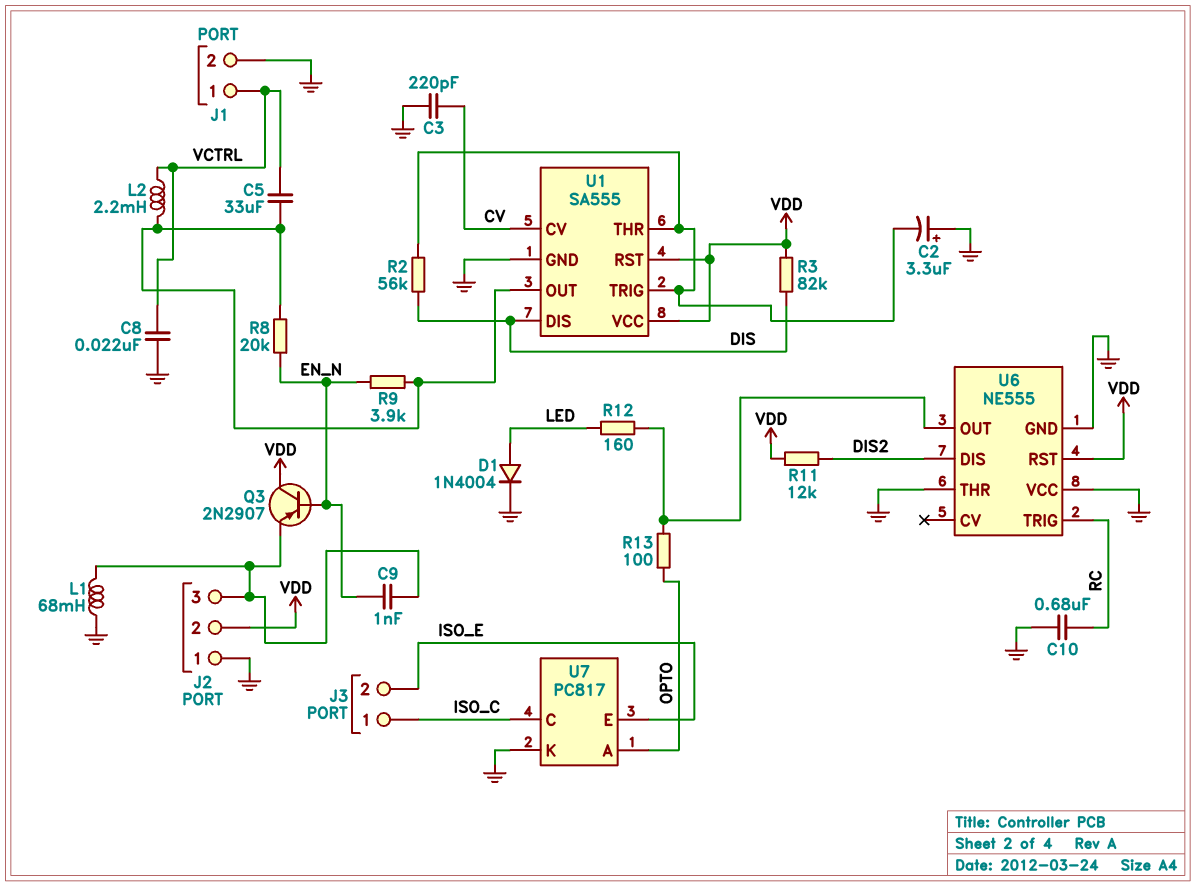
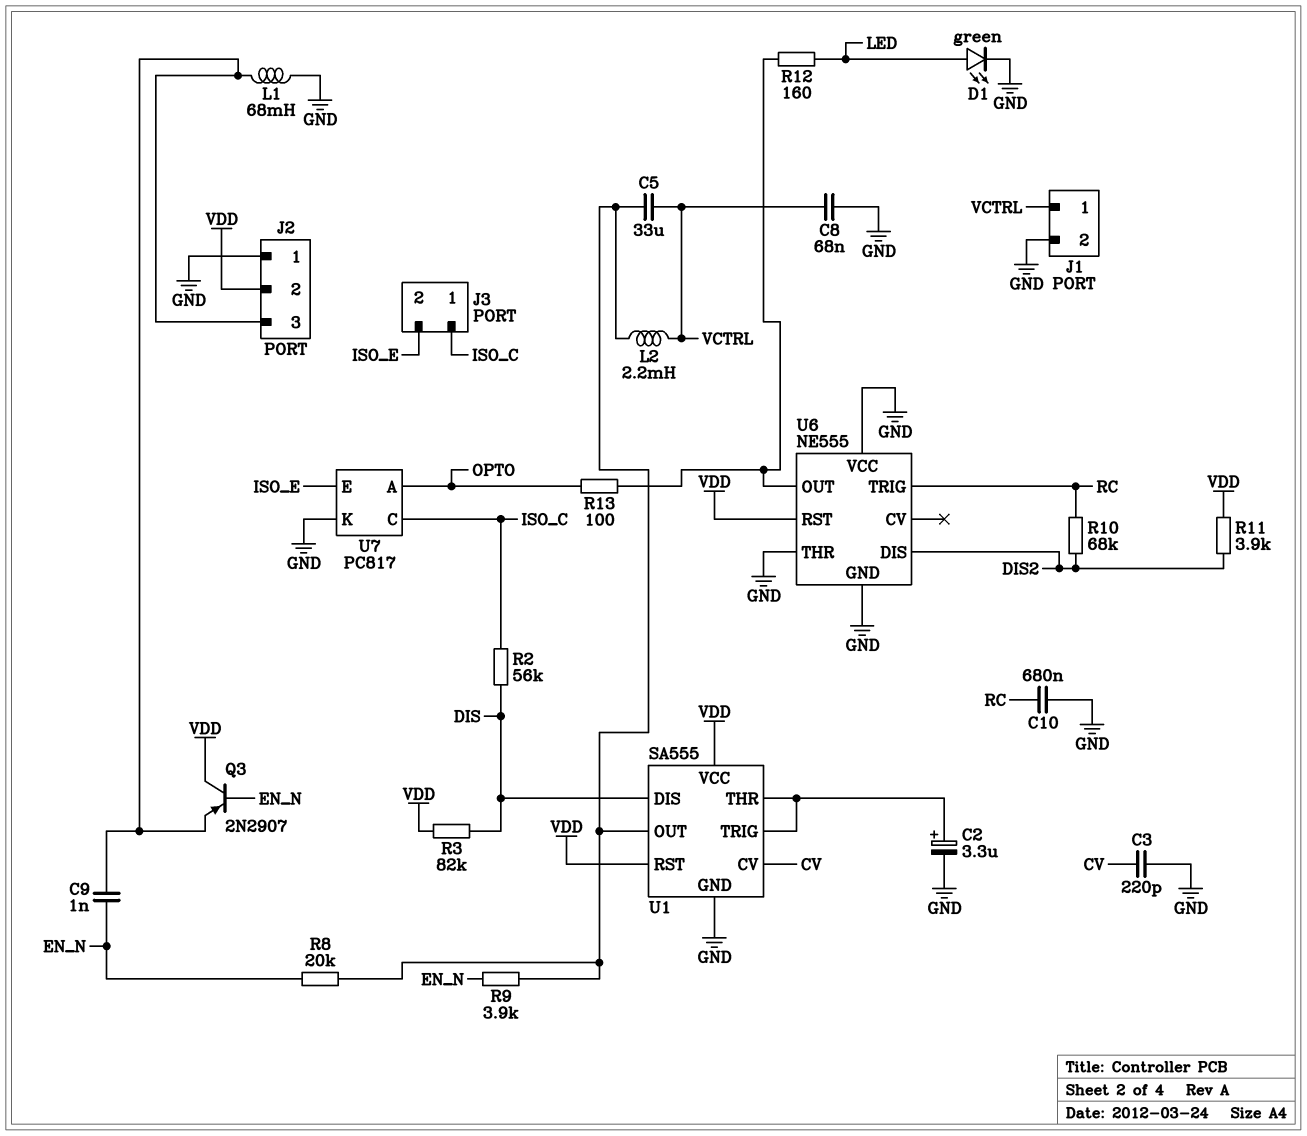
C2: 3.3uF (plus GND, minus U1/THR) -> 3.3uF (plus U1/THR, minus GND)
C8: 22nF (GND, VCTRL) -> 68nF (GND, VCTRL)
D1: diode 1N4004 (A LED, K GND) -> LED green (A LED, K GND)
R2: 56k (DIS, U1/THR) -> 56k (DIS, ISO_C)
R10: none -> 68k (DIS2, RC)
R11: 12k (DIS2, VDD) -> 3.9k (DIS2, VDD)

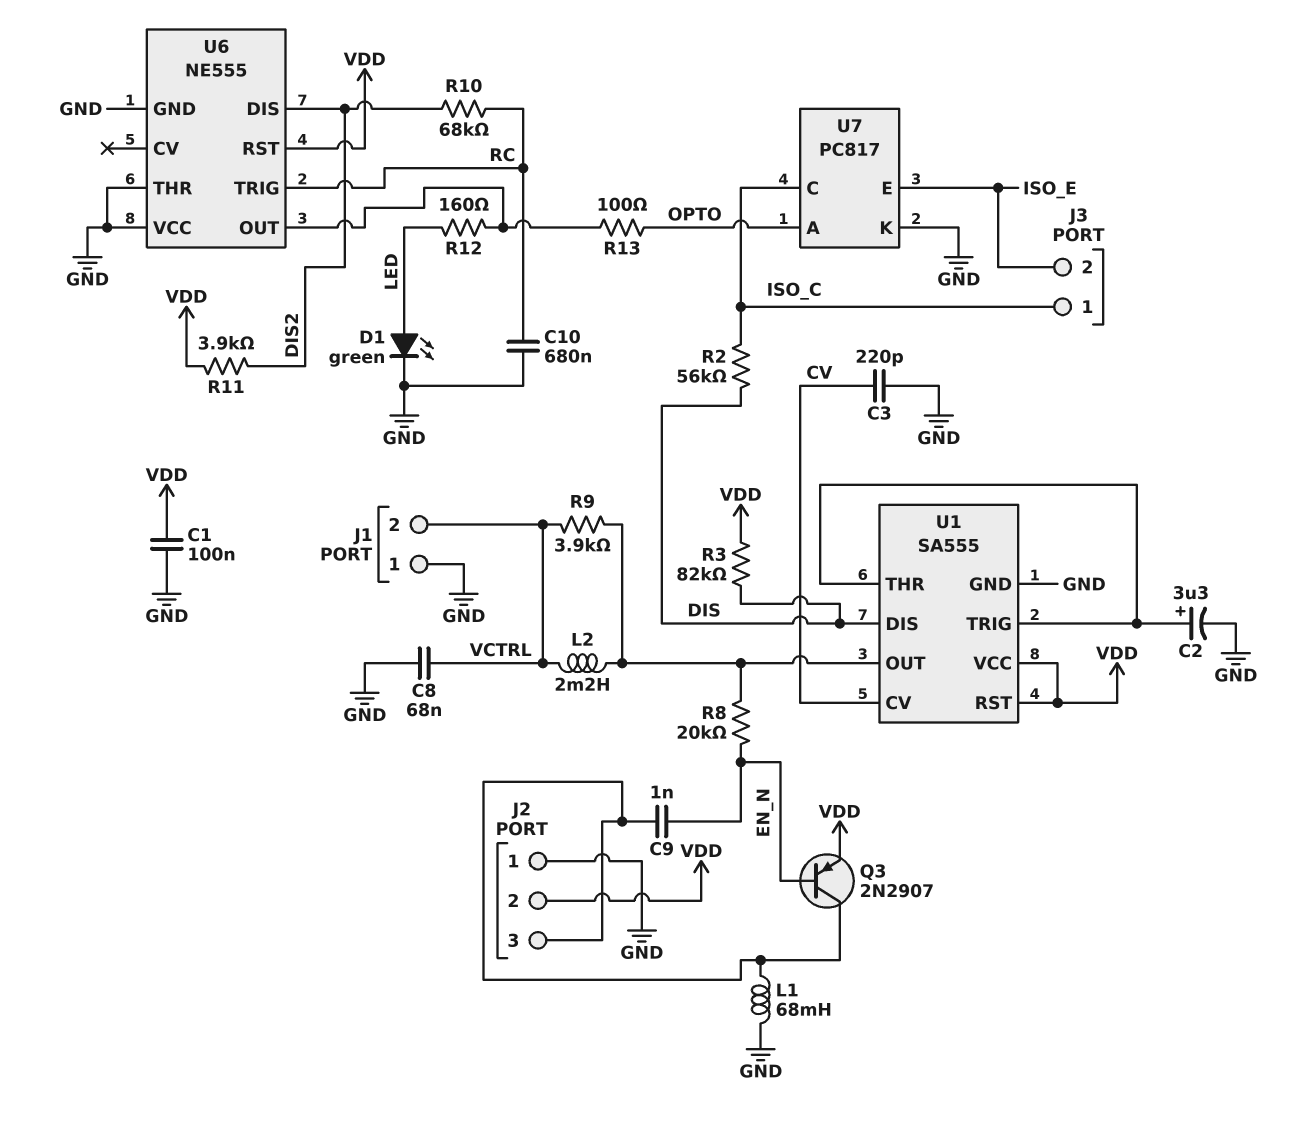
C1: none -> 100nF (GND, VDD)
C5: 33uF (U1/OUT, VCTRL) -> none
J1 pin 1: VCTRL -> GND
J1 pin 2: GND -> VCTRL
Q3: PNP 2N2907 (B EN_N, C VDD, E J2/3) -> PNP 2N2907 (B EN_N, C J2/3, E VDD)
R9: 3.9k (EN_N, U1/OUT) -> 3.9k (U1/OUT, VCTRL)

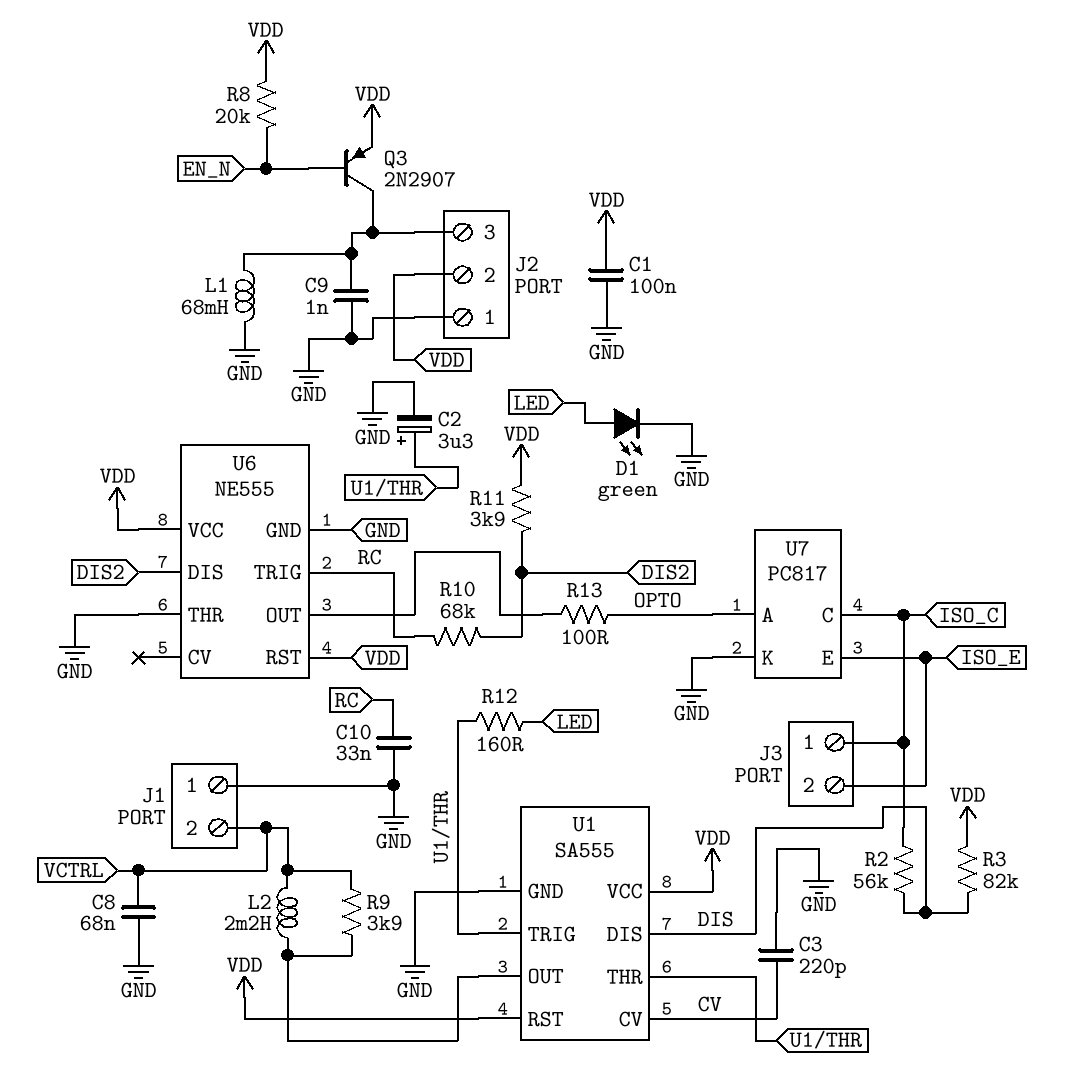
C9: 1nF (EN_N, J2/3) -> 1nF (GND, J2/3)
C10: 680nF (GND, RC) -> 33nF (GND, RC)
R8: 20k (EN_N, U1/OUT) -> 20k (EN_N, VDD)
R12: 160 (LED, U6/OUT) -> 160 (LED, U1/THR)
U6 pin VCC: GND -> VDD

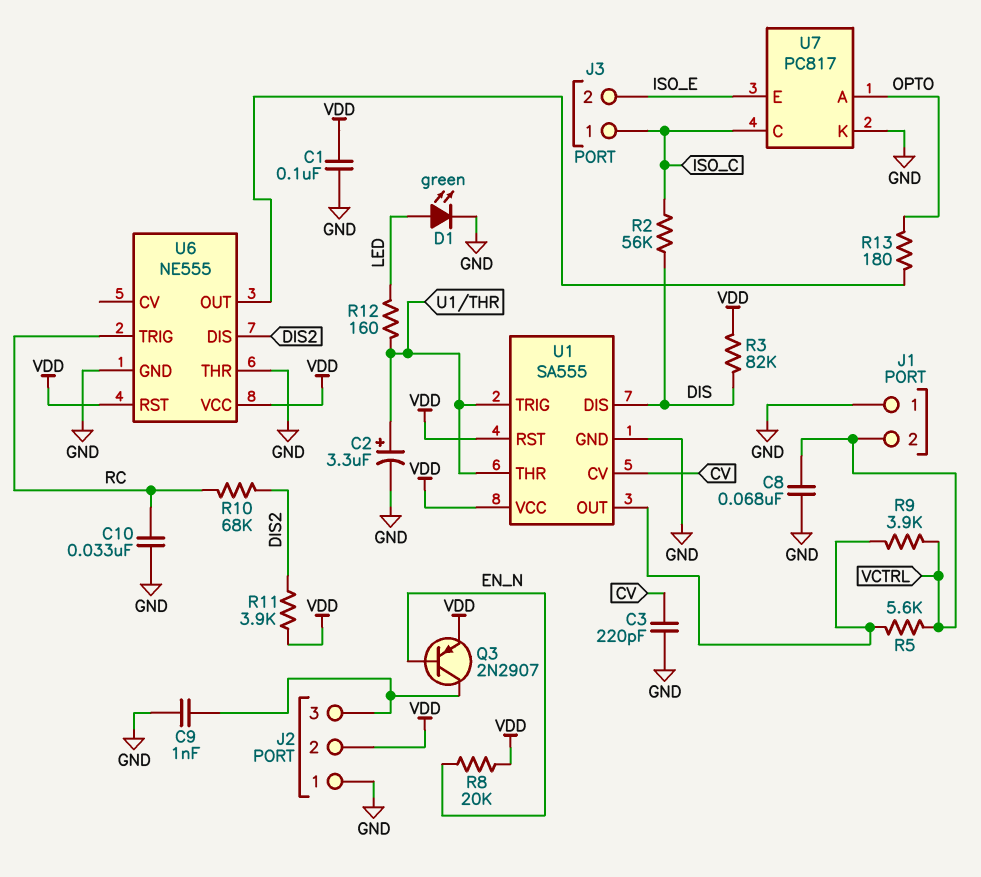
L1: 68mH (GND, J2/3) -> none
L2: 2.2mH (U1/OUT, VCTRL) -> none
R5: none -> 5.6k (U1/OUT, VCTRL)
R13: 100 (OPTO, U6/OUT) -> 180 (OPTO, U6/OUT)

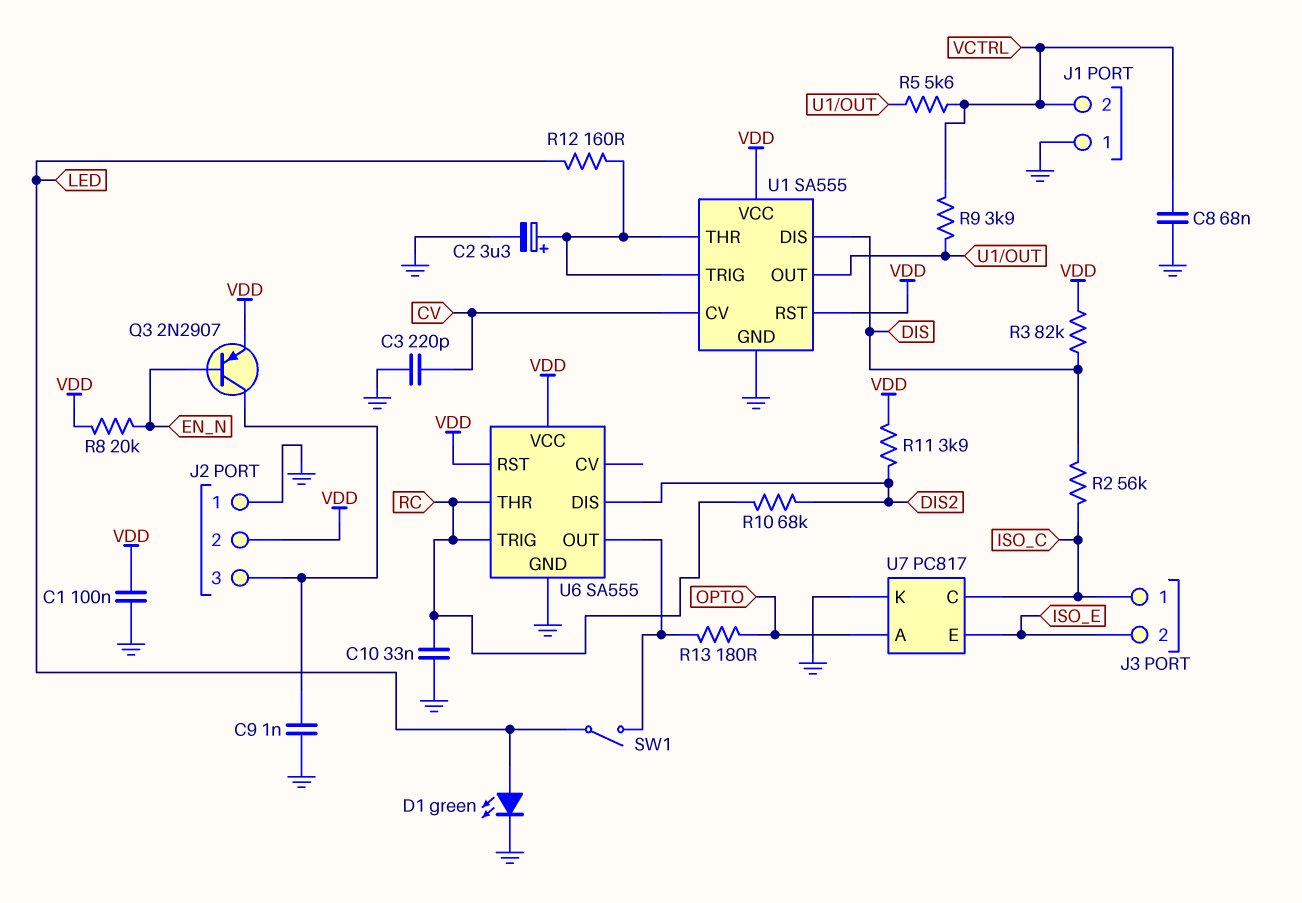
SW1: none -> switch (LED, U6/OUT)
U6: NE555 -> SA555
U6 pin THR: GND -> RC

